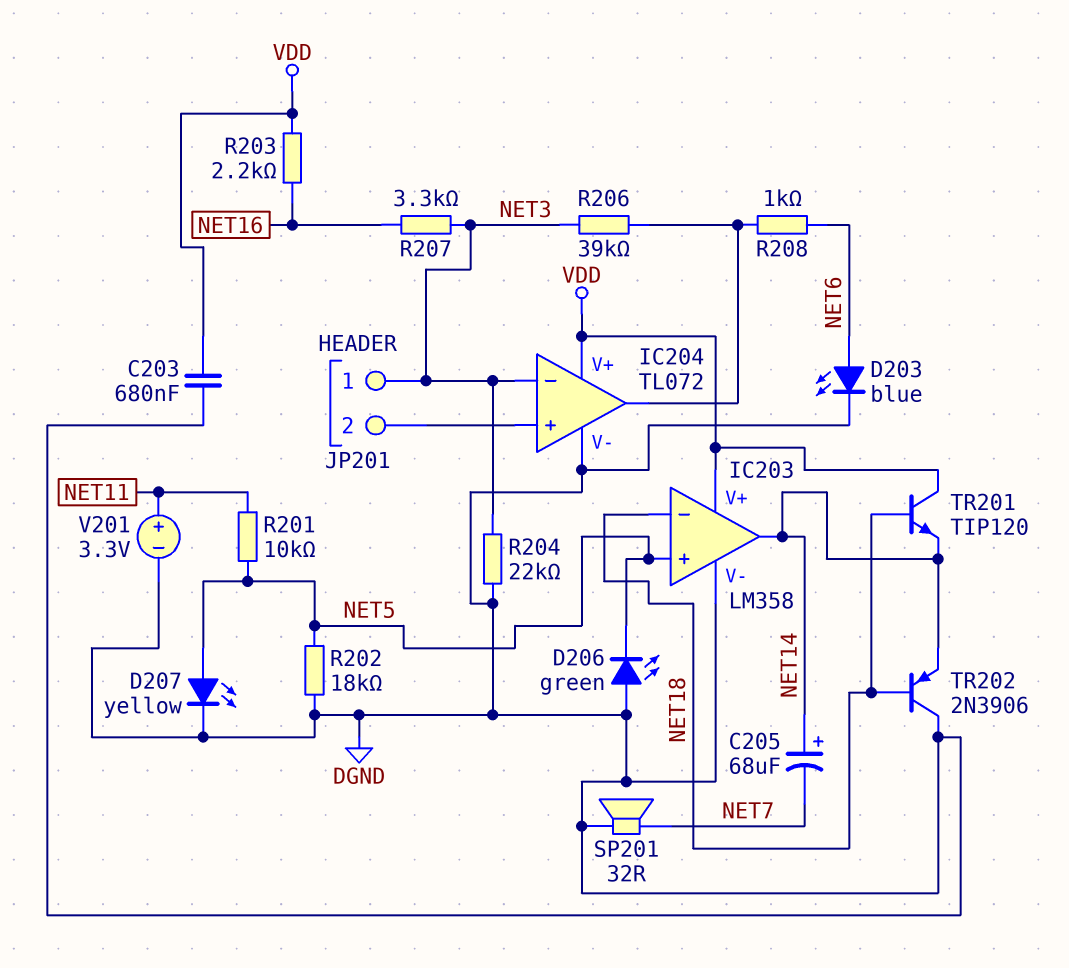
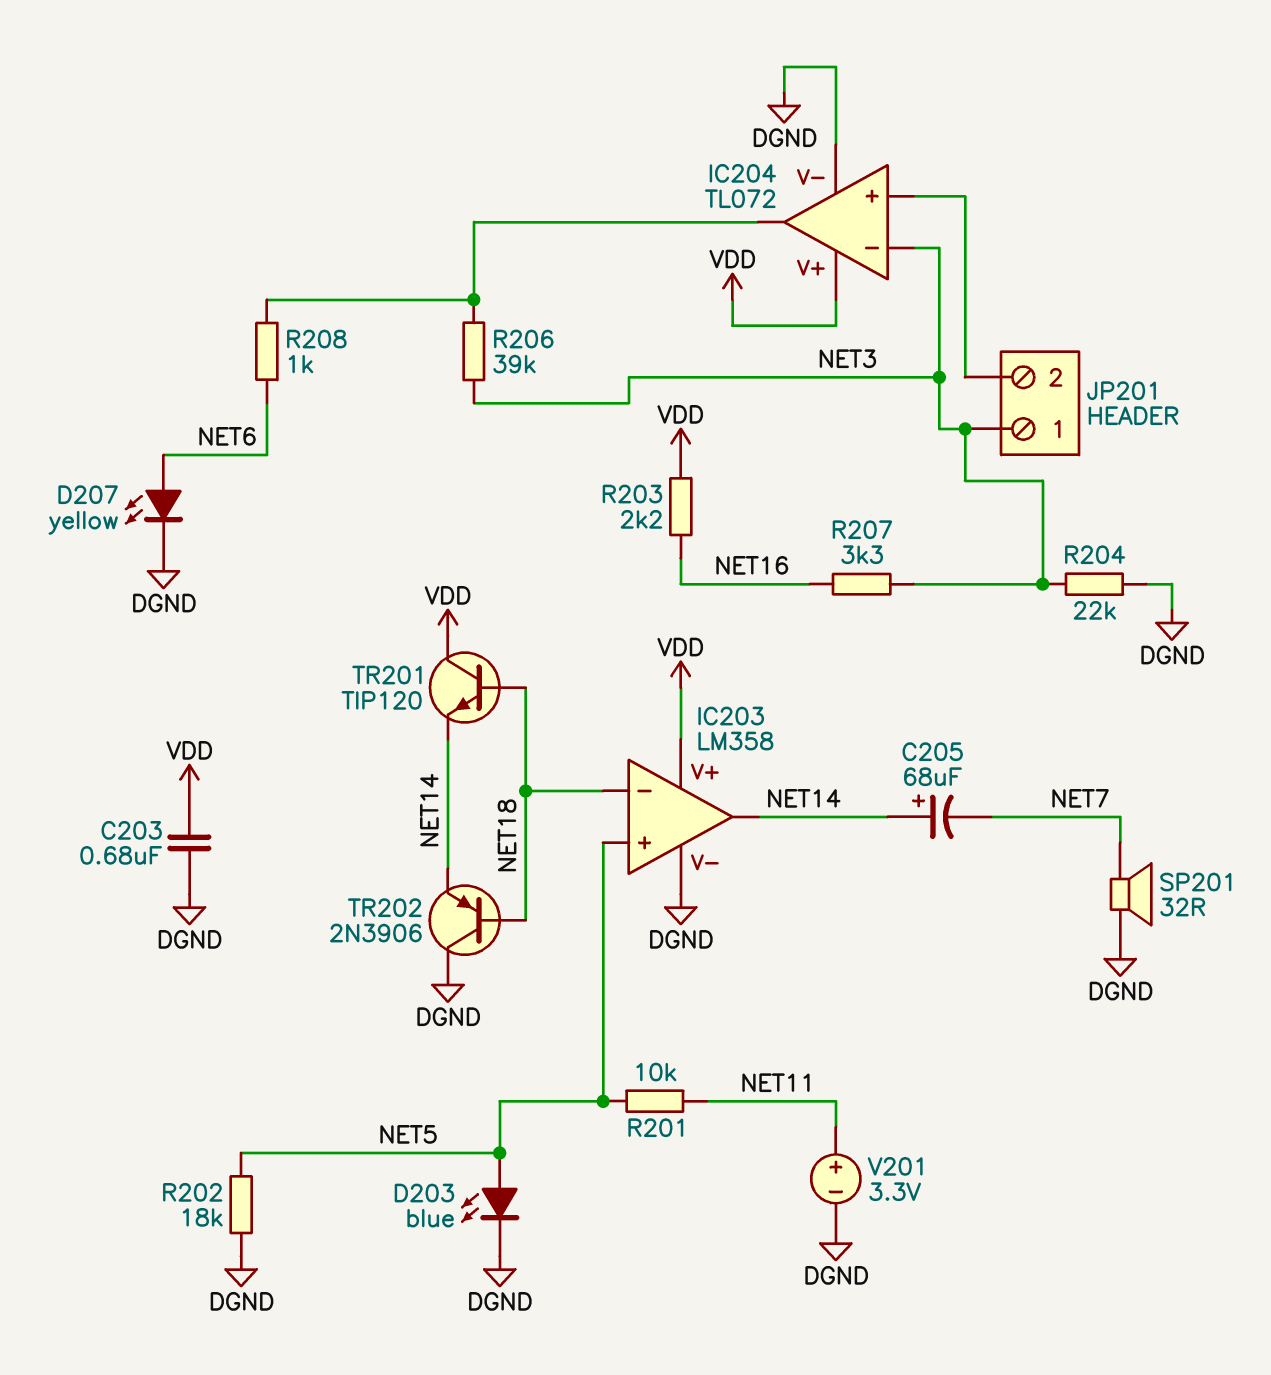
D203: LED blue (A NET6, K DGND) -> LED blue (A NET5, K DGND)
D206: LED green (A DGND, K NET5) -> none
D207: LED yellow (A NET5, K DGND) -> LED yellow (A NET6, K DGND)

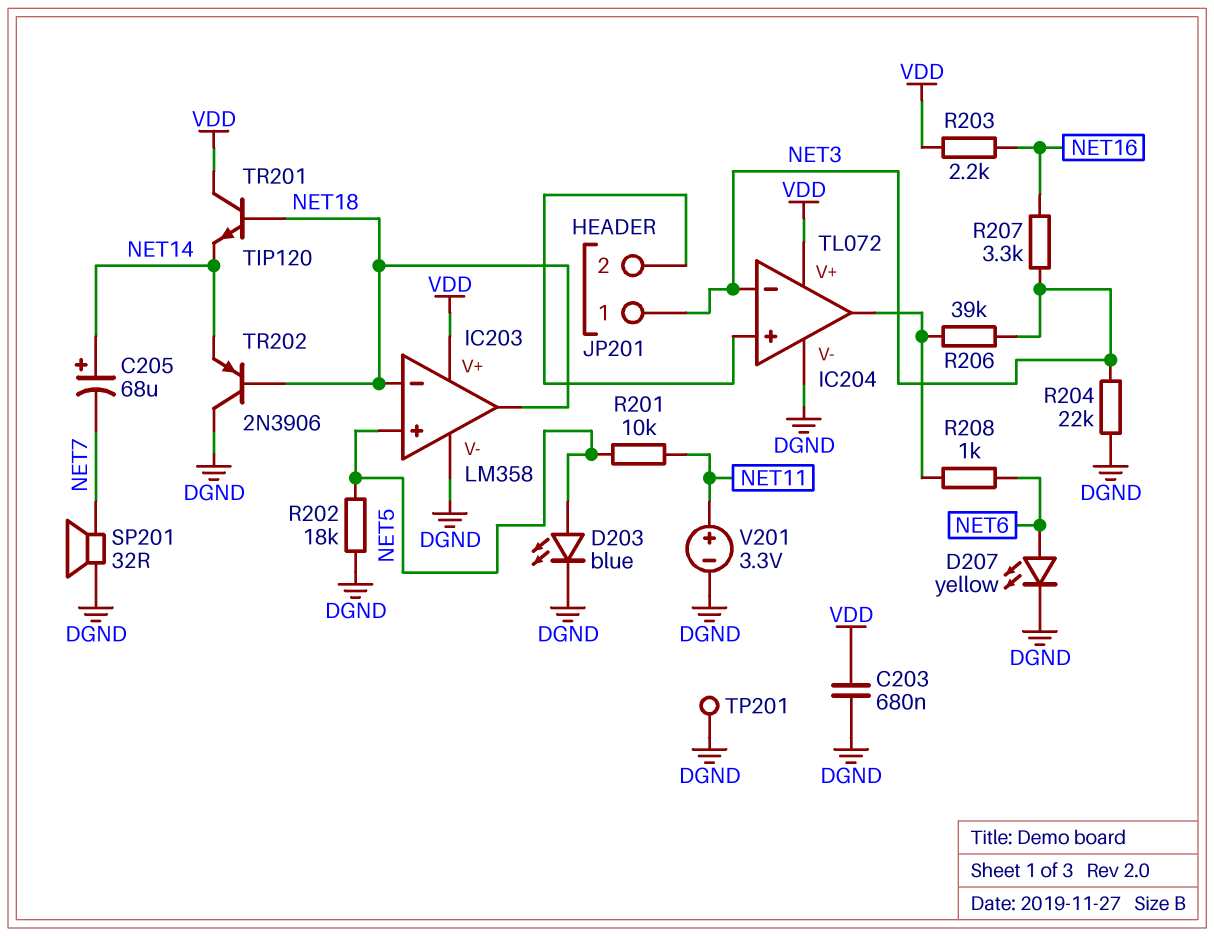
IC203 pin out: NET14 -> NET18
TP201: none -> test point (DGND)

